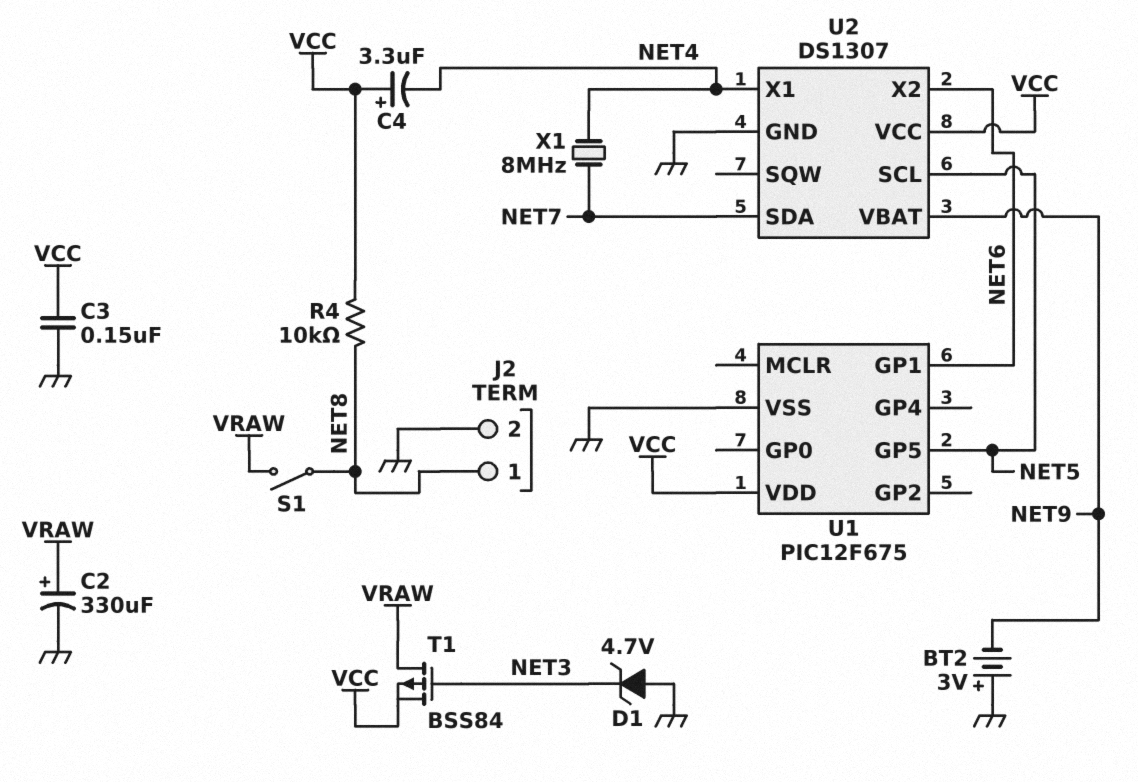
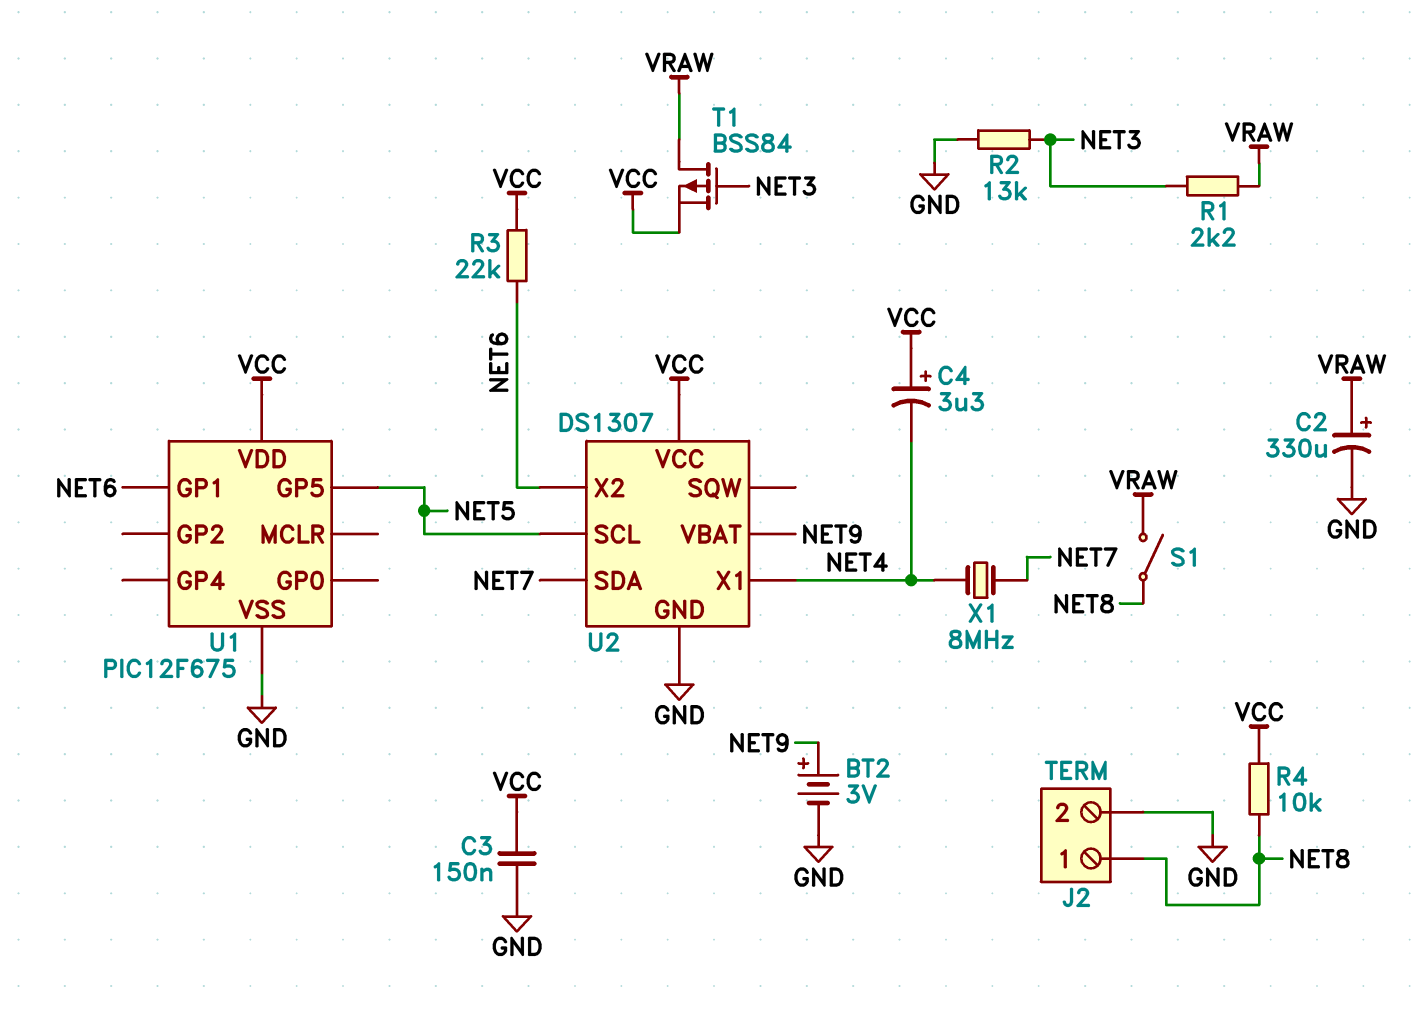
BT2: 3V (plus GND, minus NET9) -> 3V (plus NET9, minus GND)
D1: zener 4.7V (A GND, K NET3) -> none
R1: none -> 2.2k (NET3, VRAW)
R2: none -> 13k (GND, NET3)
R3: none -> 22k (NET6, VCC)

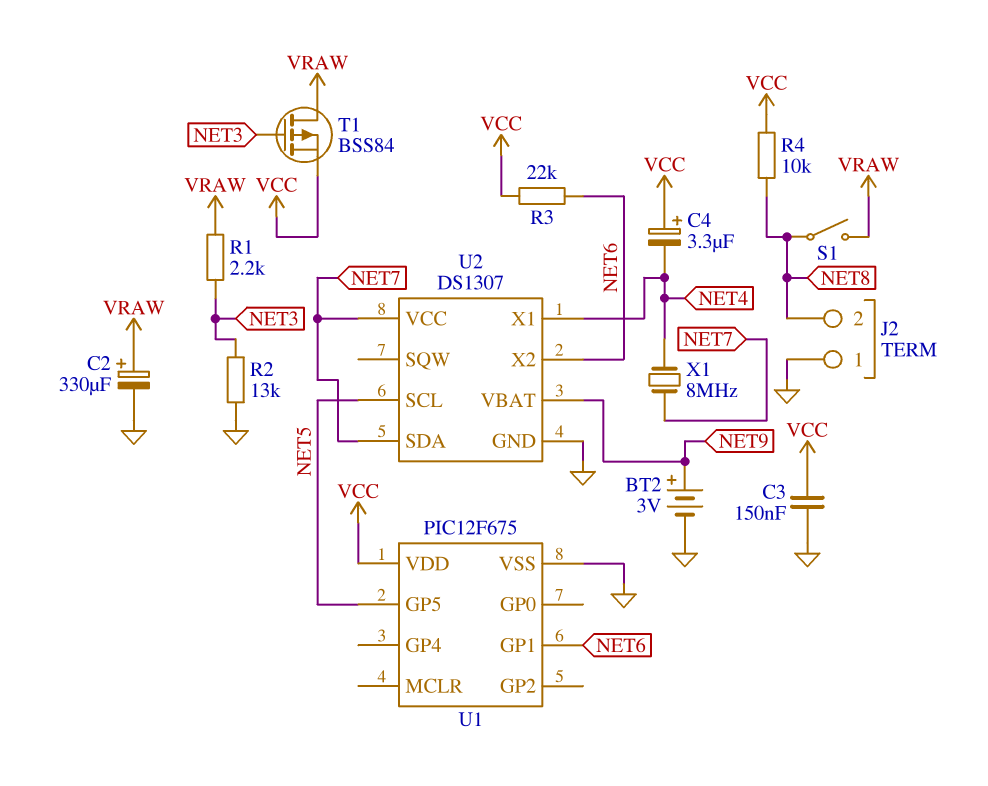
J2 pin 1: NET8 -> GND
J2 pin 2: GND -> NET8
U2 pin VCC: VCC -> NET7

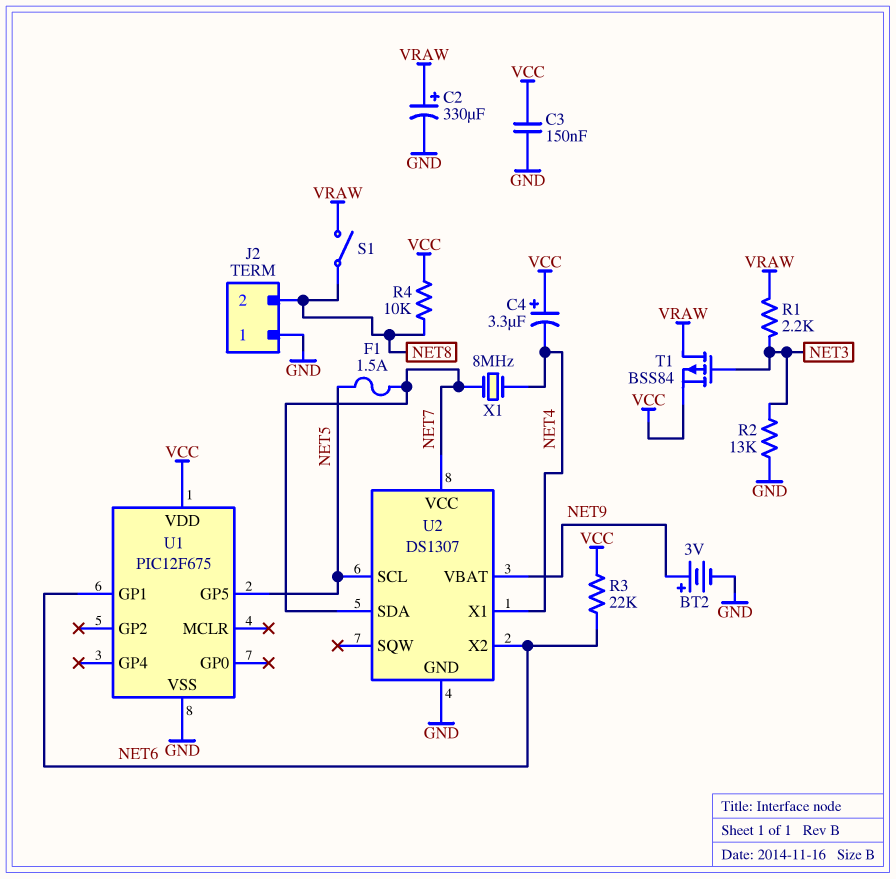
F1: none -> 1.5A (NET5, NET7)

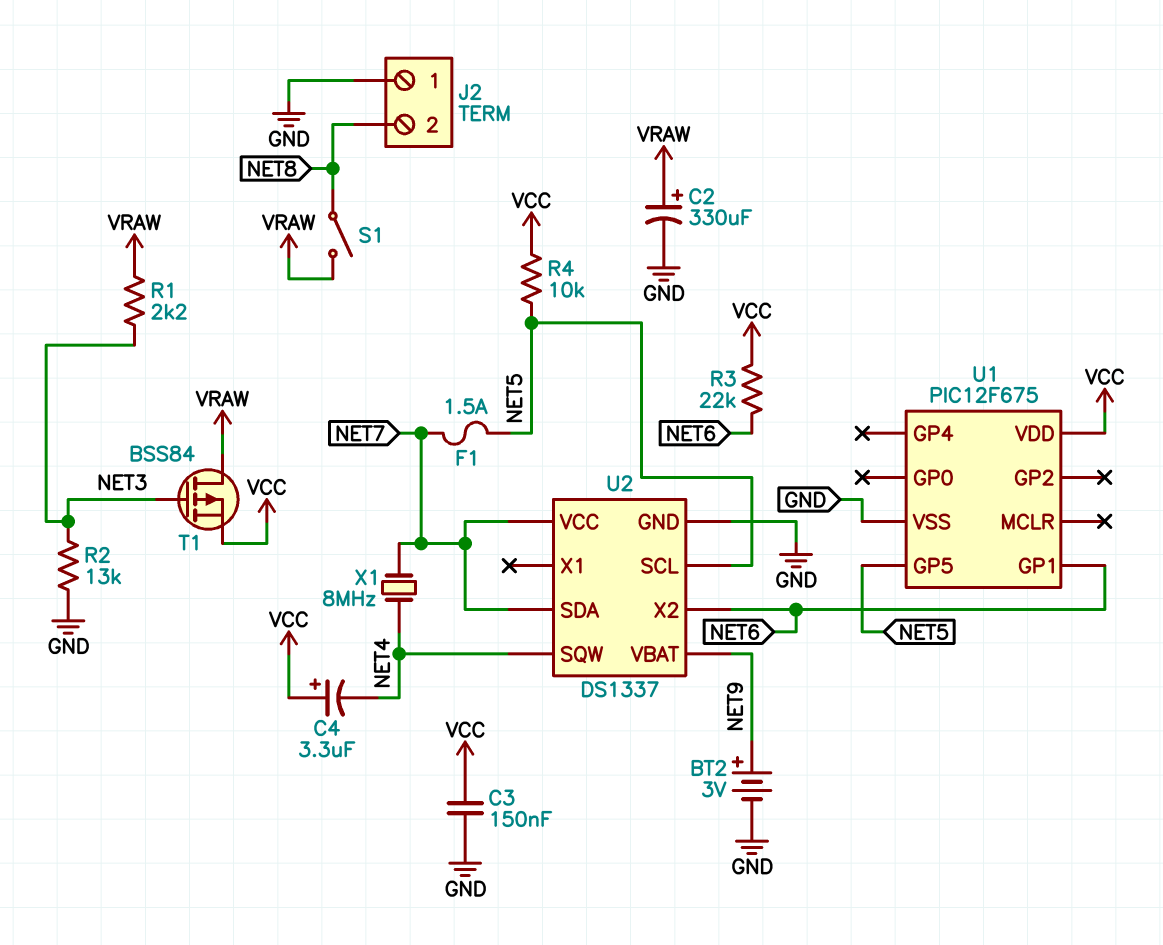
R4: 10k (NET8, VCC) -> 10k (NET5, VCC)
U2: DS1307 -> DS1337
U2 pin SQW: none -> NET4
U2 pin X1: NET4 -> none

